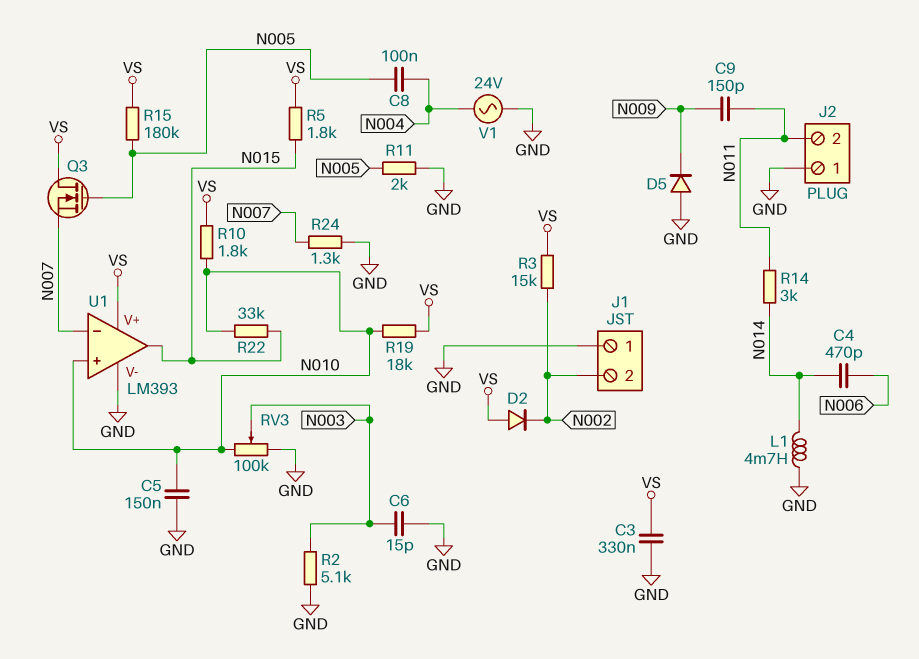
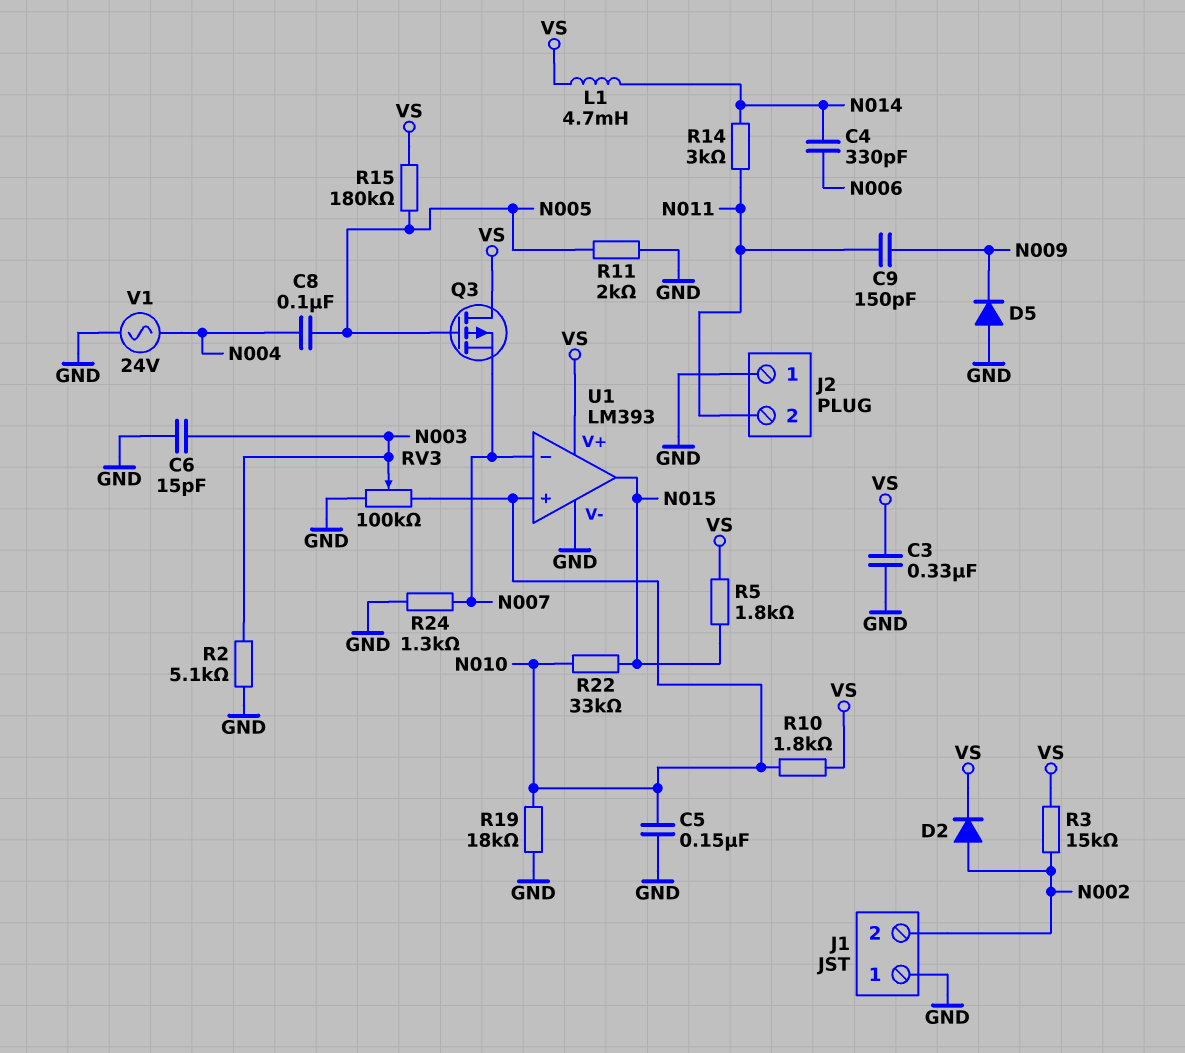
C4: 470pF (N006, N014) -> 330pF (N006, N014)
D2: diode (A VS, K N002) -> diode (A N002, K VS)
L1: 4.7mH (GND, N014) -> 4.7mH (N014, VS)
Q3: NMOS (G N005, D VS, S N007) -> PMOS (G N005, D VS, S N007)
R19: 18k (N010, VS) -> 18k (GND, N010)

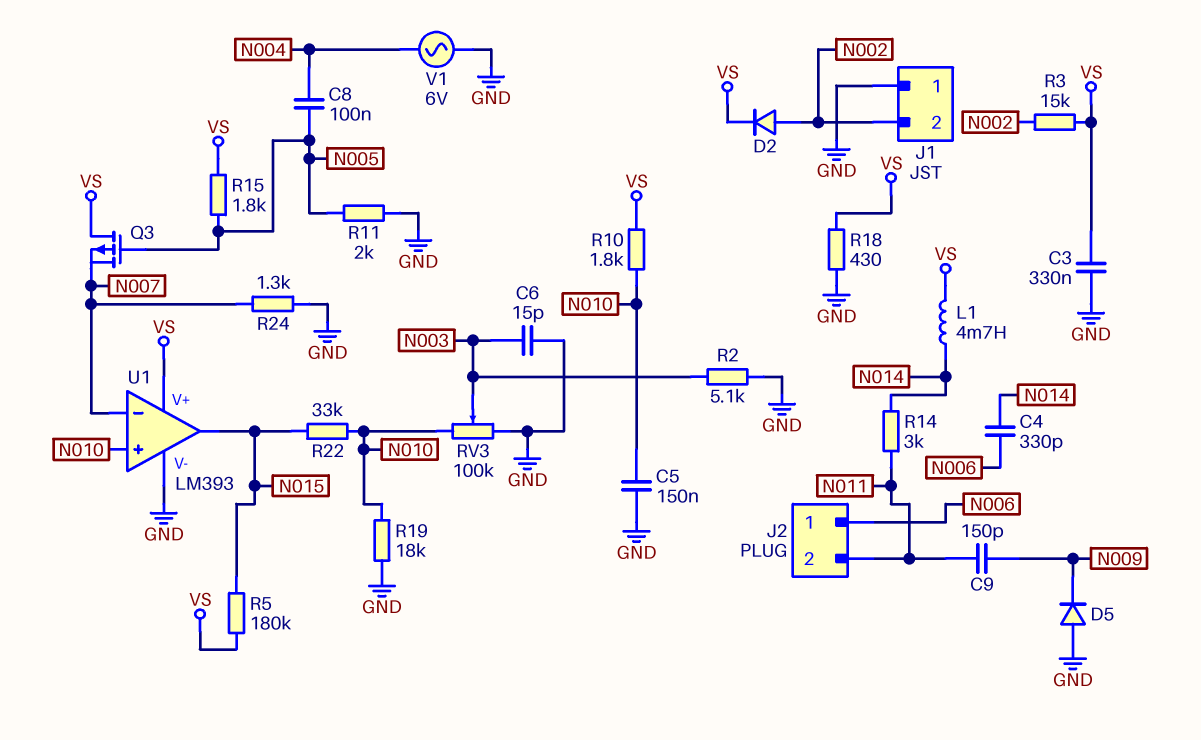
J2 pin 1: GND -> N006
R5: 1.8k (N015, VS) -> 180k (N015, VS)
R15: 180k (N005, VS) -> 1.8k (N005, VS)
R18: none -> 430 (GND, VS)
V1: AC 24V (GND, N004) -> AC 6V (GND, N004)

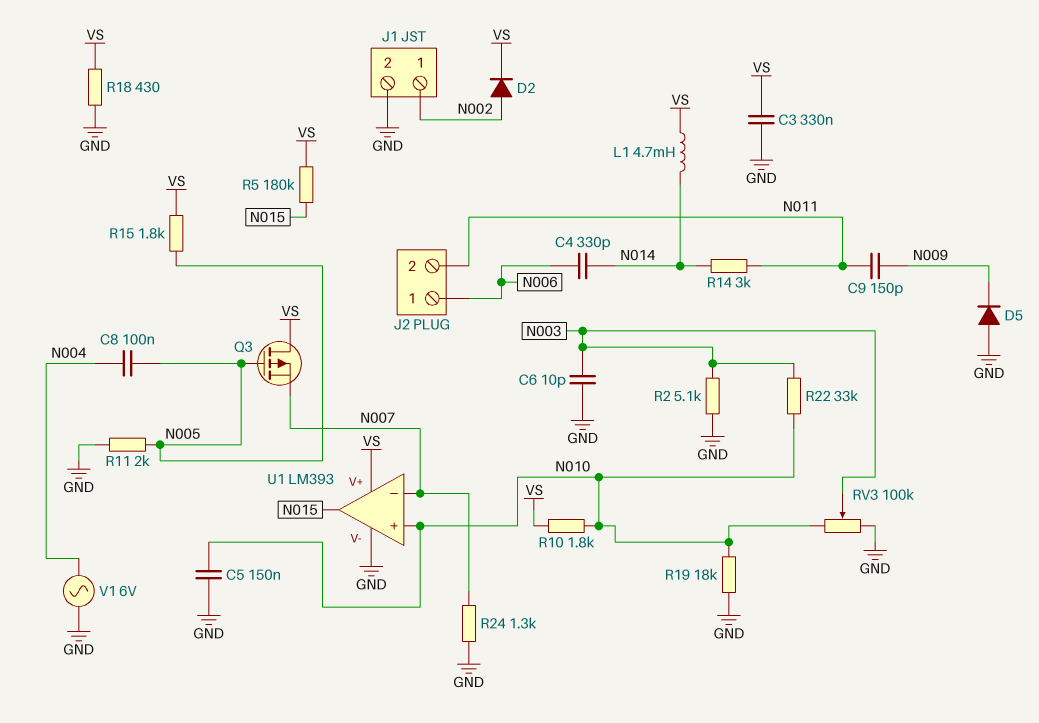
C6: 15pF (GND, N003) -> 10pF (GND, N003)
J1 pin 1: GND -> N002
J1 pin 2: N002 -> GND
R3: 15k (N002, VS) -> none
R22: 33k (N010, N015) -> 33k (N003, N010)

